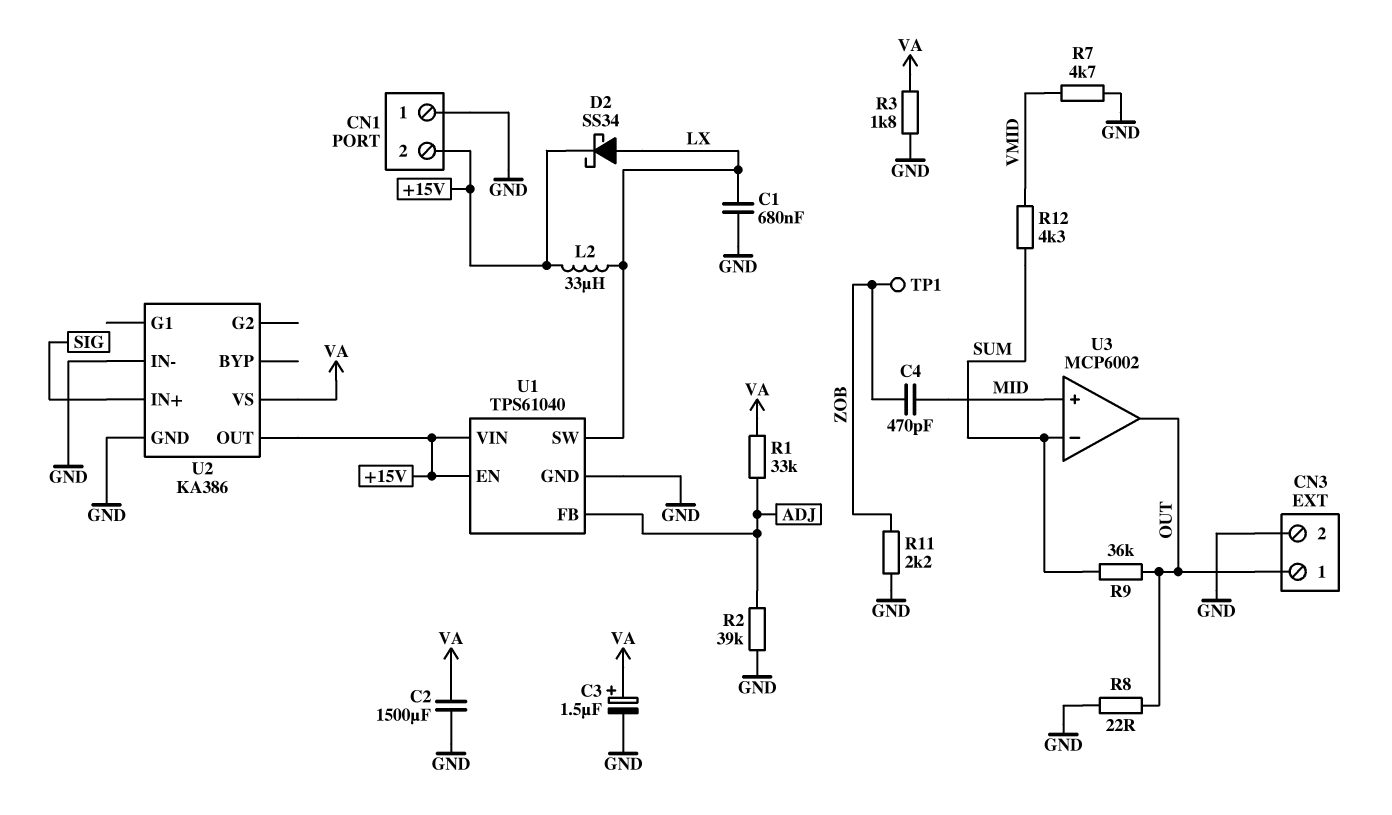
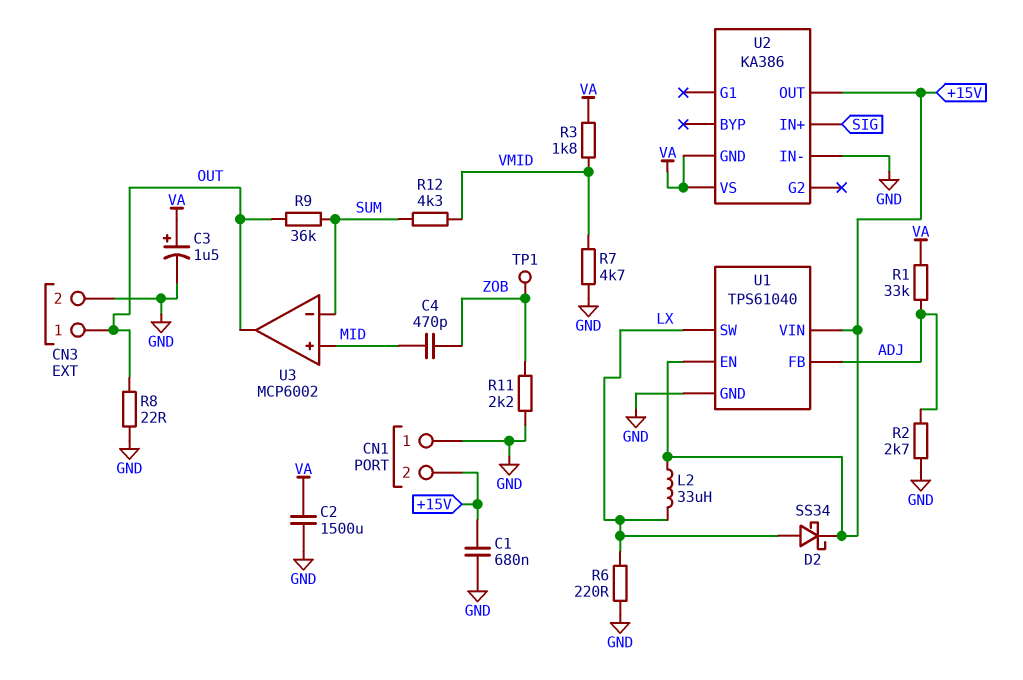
C1: 680nF (GND, LX) -> 680nF (+15V, GND)
R2: 39k (ADJ, GND) -> 2.7k (ADJ, GND)
R3: 1.8k (GND, VA) -> 1.8k (VA, VMID)
R6: none -> 220 (GND, LX)
U2 pin GND: GND -> VA

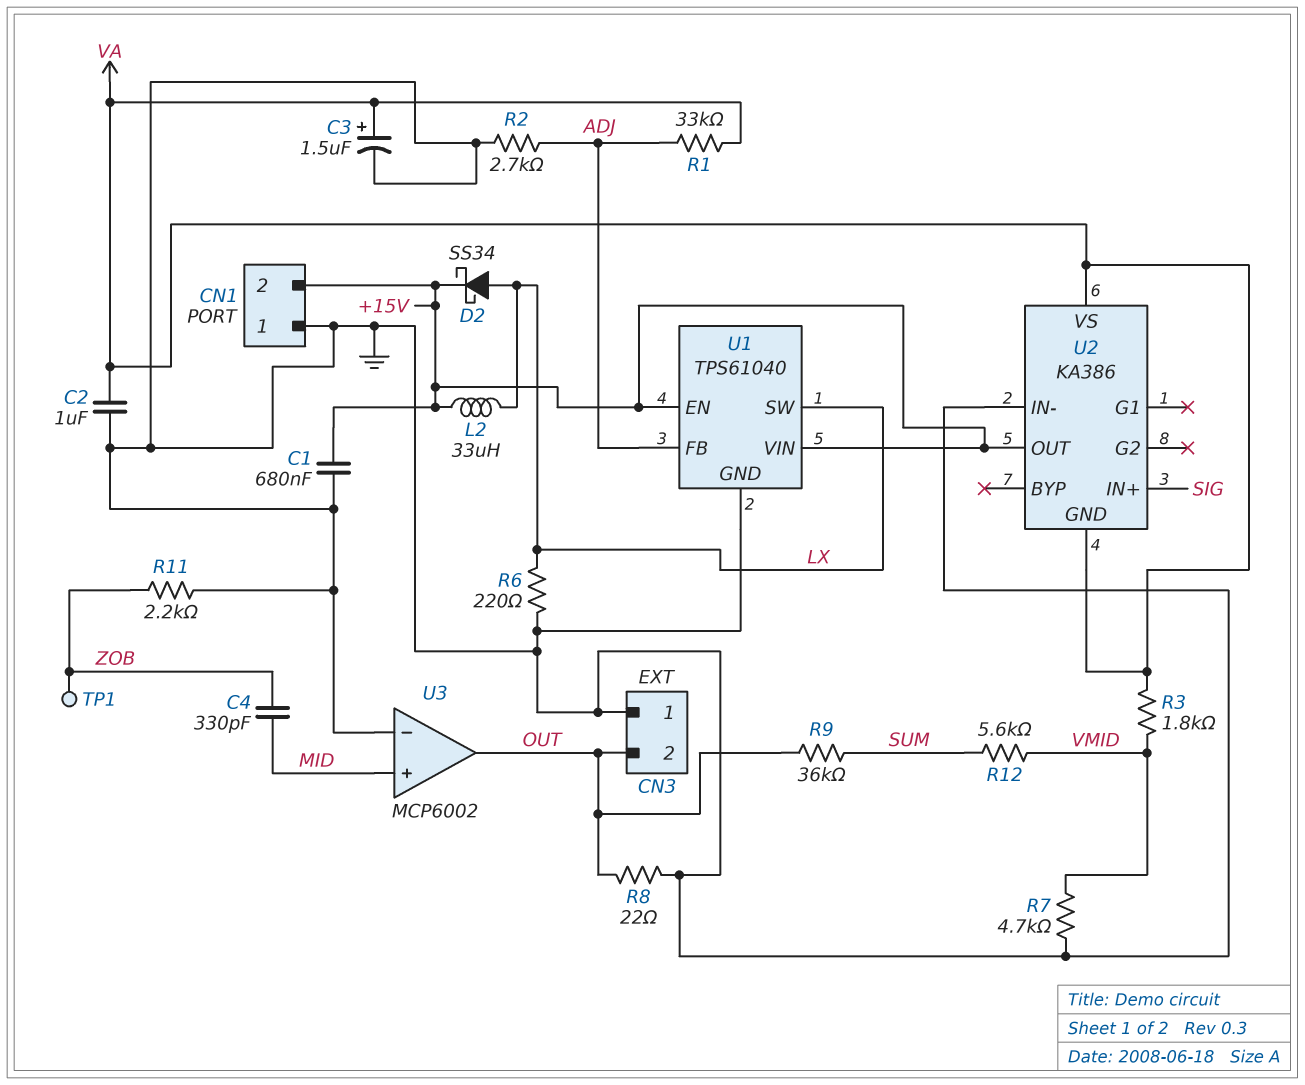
C2: 1500uF (GND, VA) -> 1uF (GND, VA)
C4: 470pF (MID, ZOB) -> 330pF (MID, ZOB)
CN3 pin 1: OUT -> GND
CN3 pin 2: GND -> OUT
R12: 4.3k (SUM, VMID) -> 5.6k (SUM, VMID)
U3 pin in-: SUM -> GND

